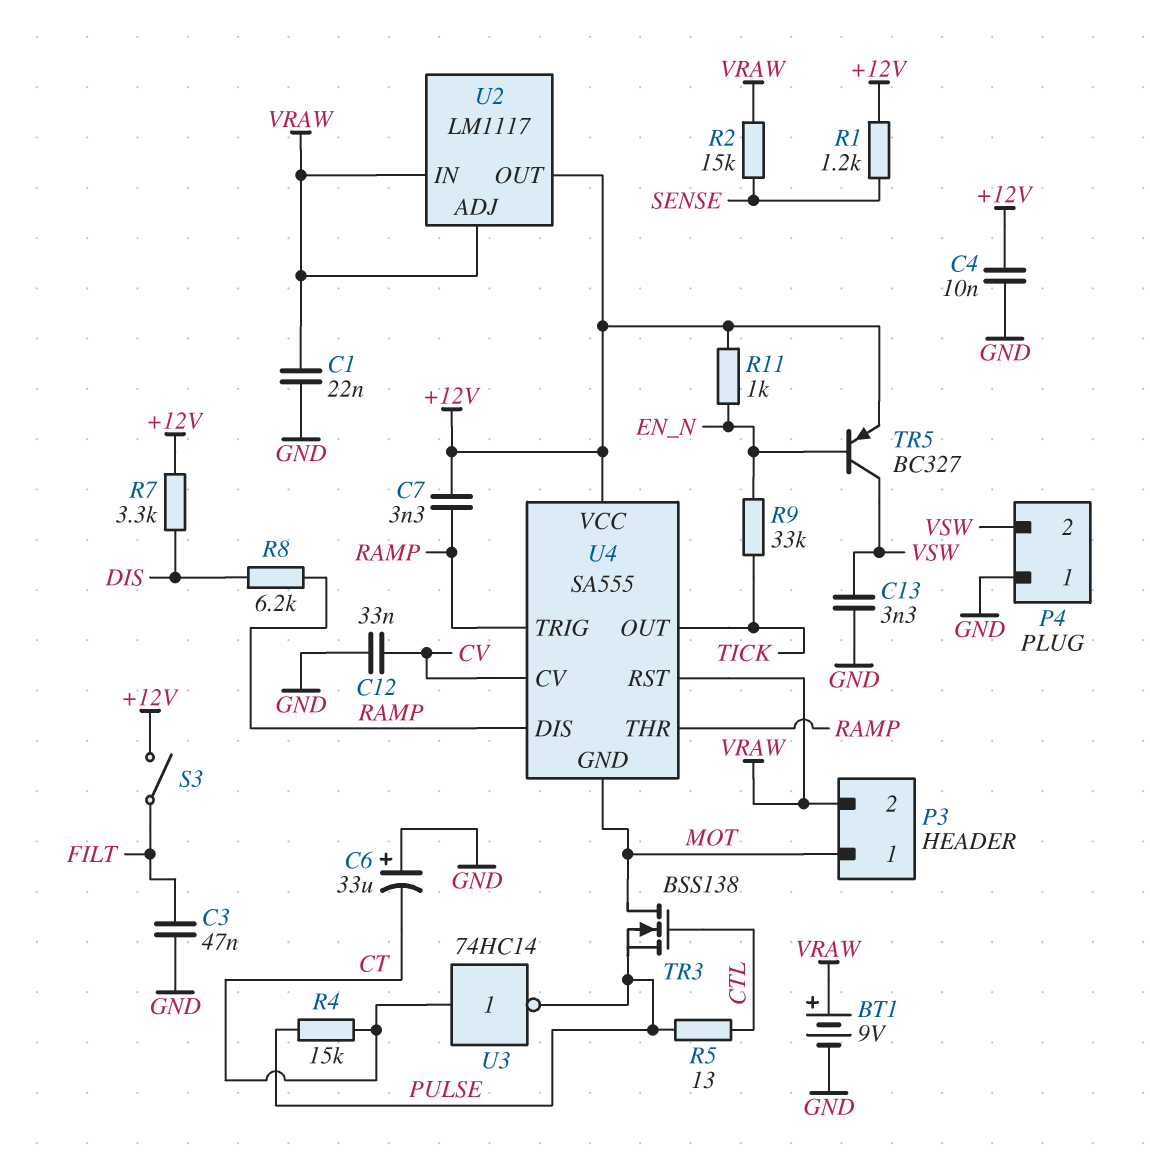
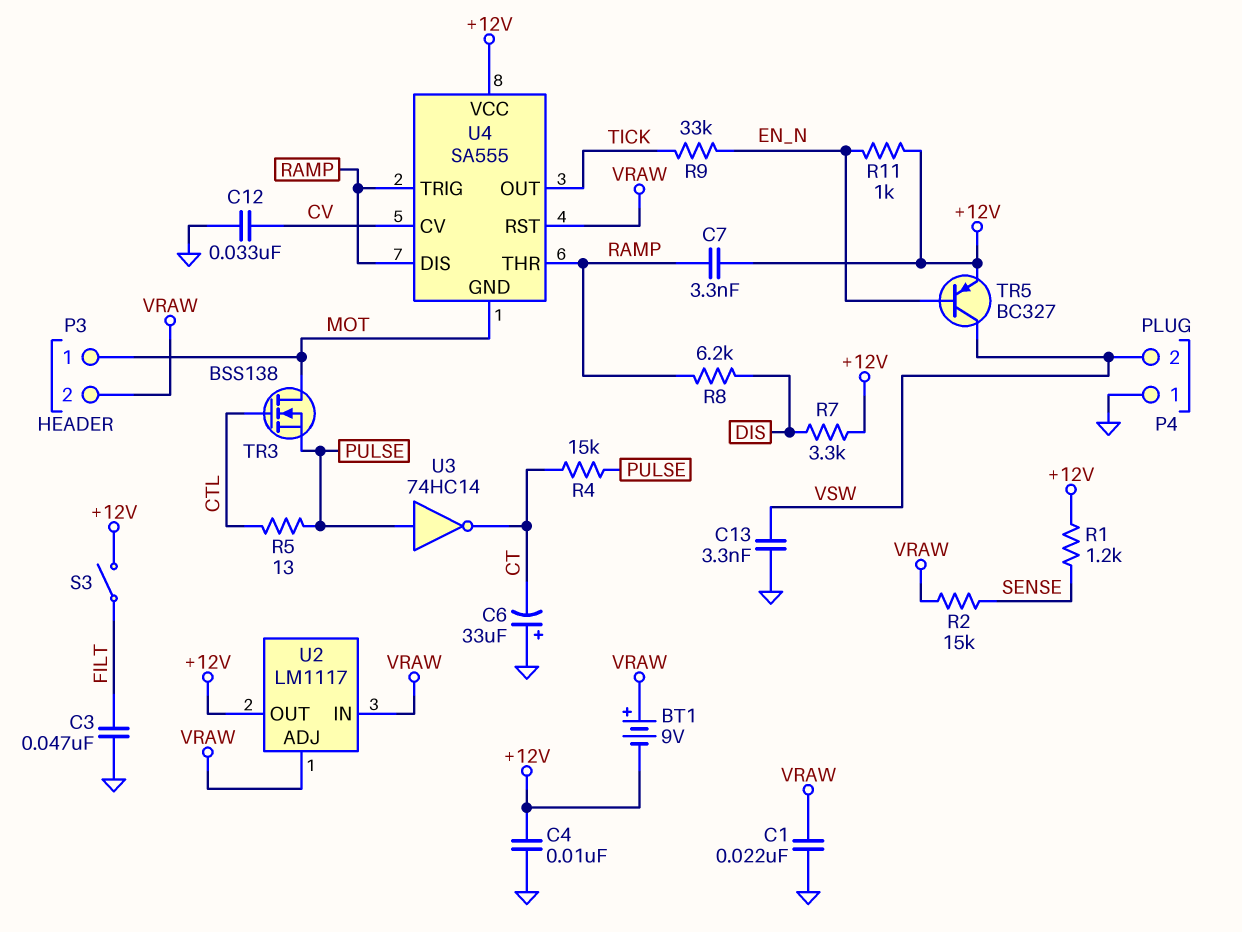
BT1: 9V (plus VRAW, minus GND) -> 9V (plus VRAW, minus +12V)
U3: NOT 74HC14 (in CT, out PULSE) -> NOT 74HC14 (in PULSE, out CT)

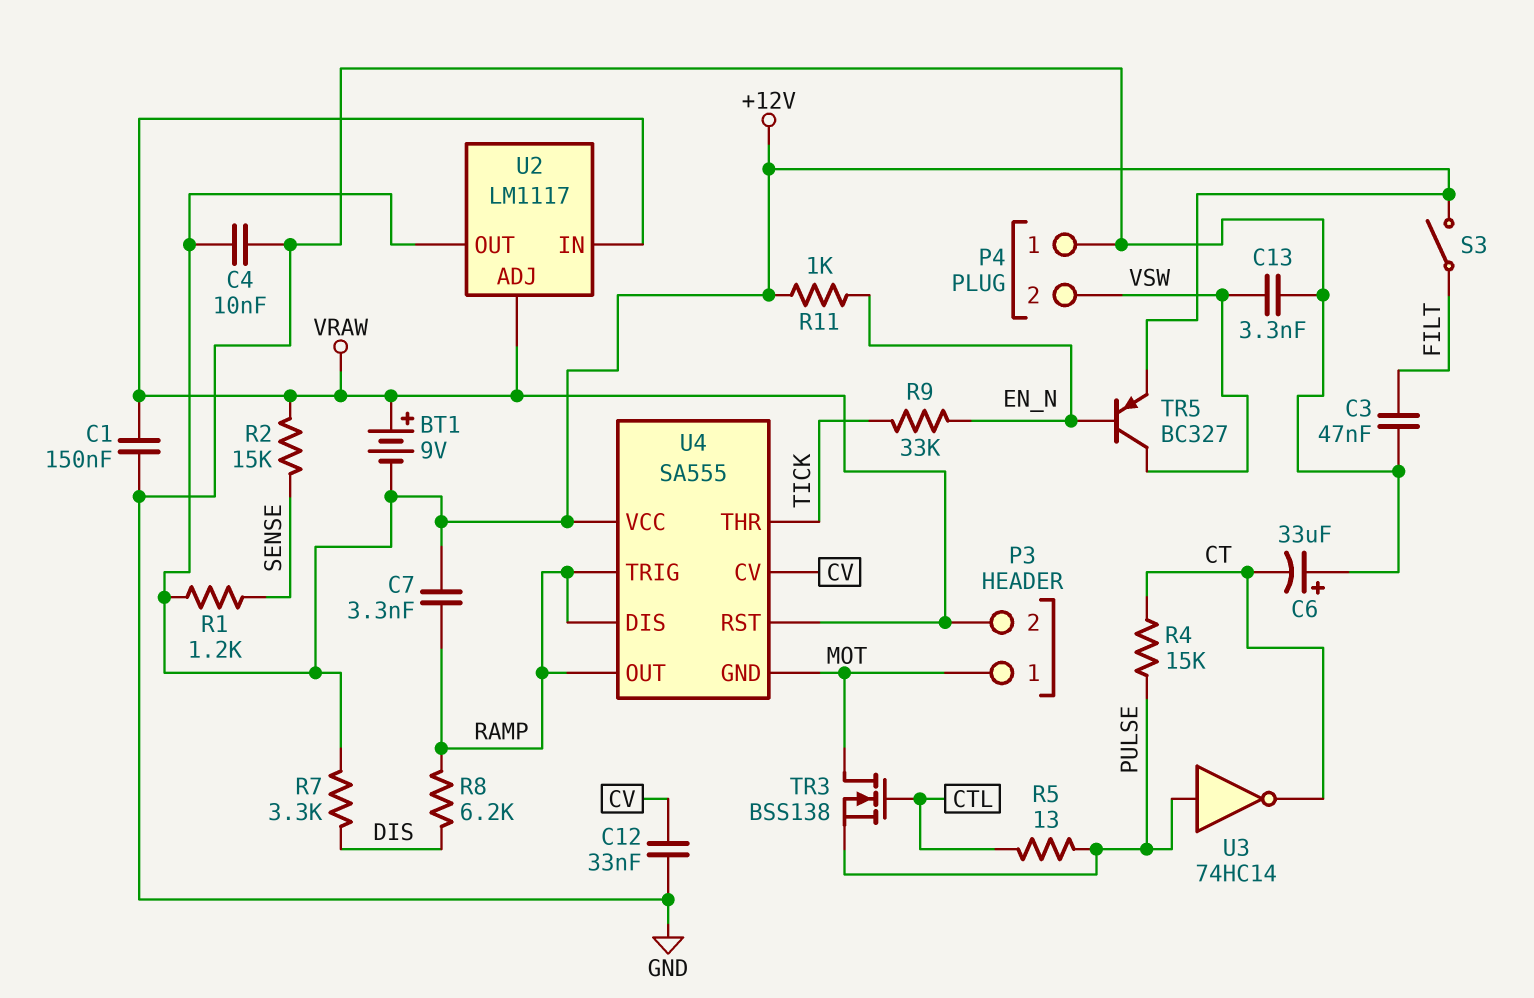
C1: 22nF (GND, VRAW) -> 150nF (GND, VRAW)
U4 pin OUT: TICK -> RAMP
U4 pin THR: RAMP -> TICK

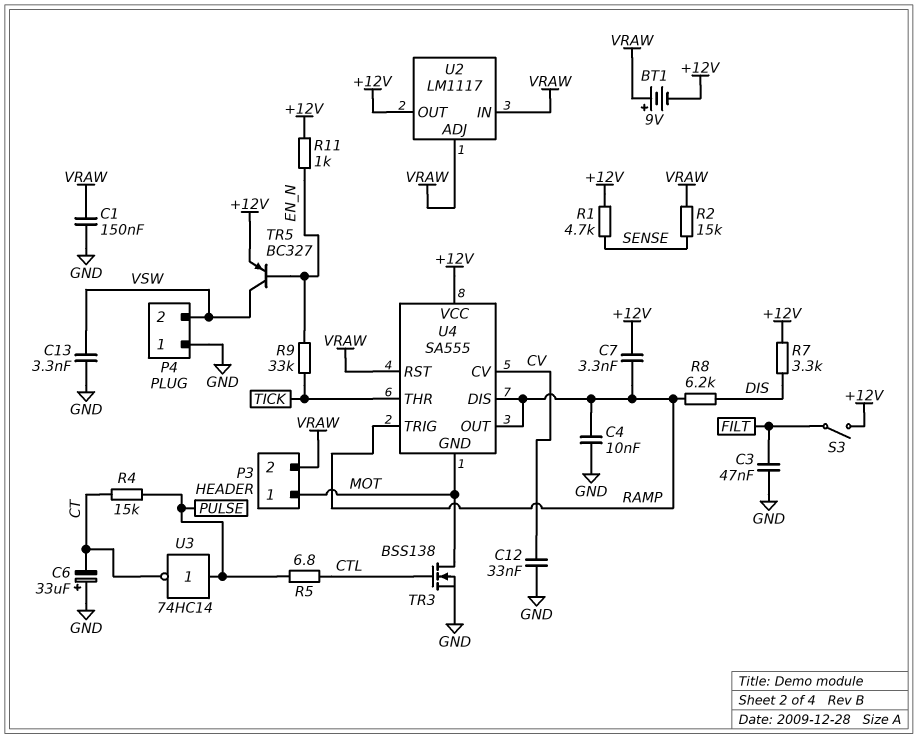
C4: 10nF (+12V, GND) -> 10nF (GND, RAMP)
R1: 1.2k (+12V, SENSE) -> 4.7k (+12V, SENSE)
R5: 13 (CTL, PULSE) -> 6.8 (CTL, PULSE)
TR3: NMOS BSS138 (G CTL, D MOT, S PULSE) -> NMOS BSS138 (G CTL, D MOT, S GND)

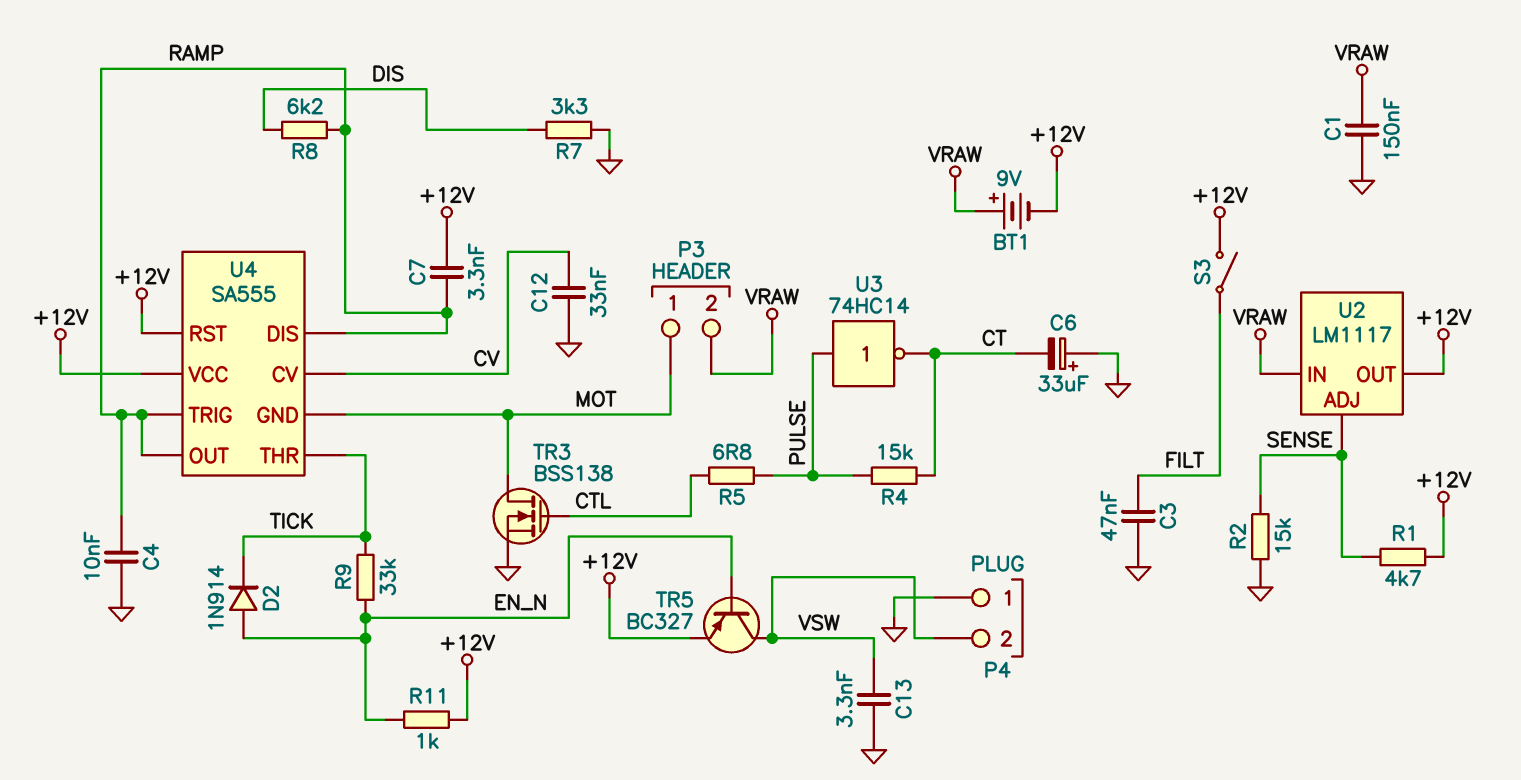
D2: none -> diode 1N914 (A EN_N, K TICK)
R2: 15k (SENSE, VRAW) -> 15k (GND, SENSE)
R7: 3.3k (+12V, DIS) -> 3.3k (DIS, GND)
U2 pin ADJ: VRAW -> SENSE
U4 pin RST: VRAW -> +12V

